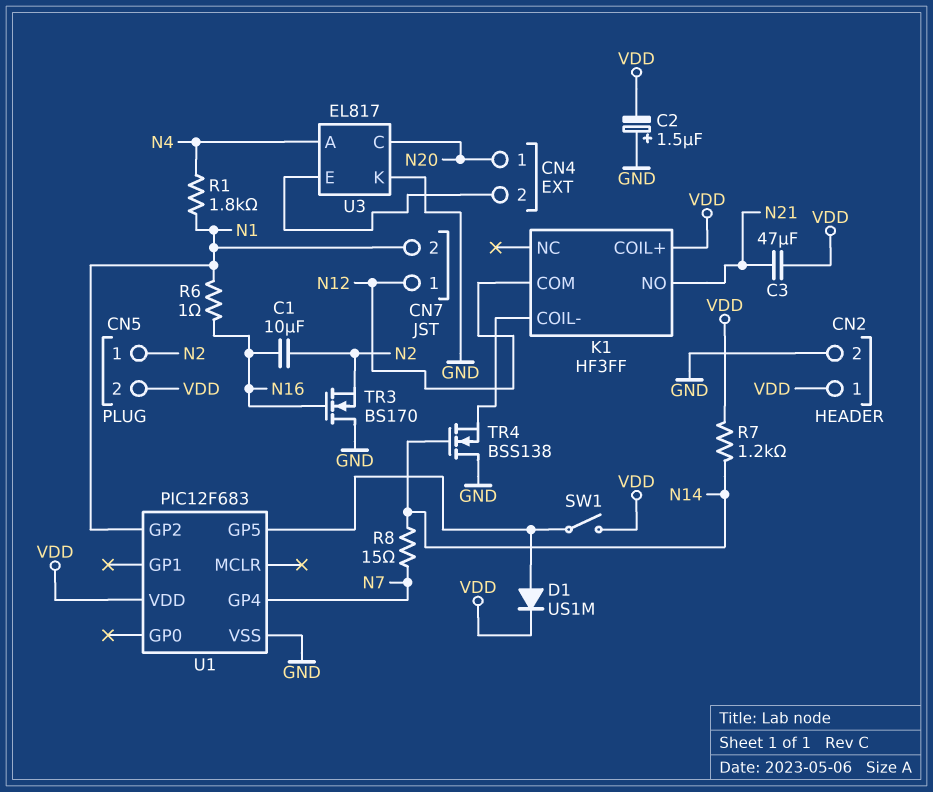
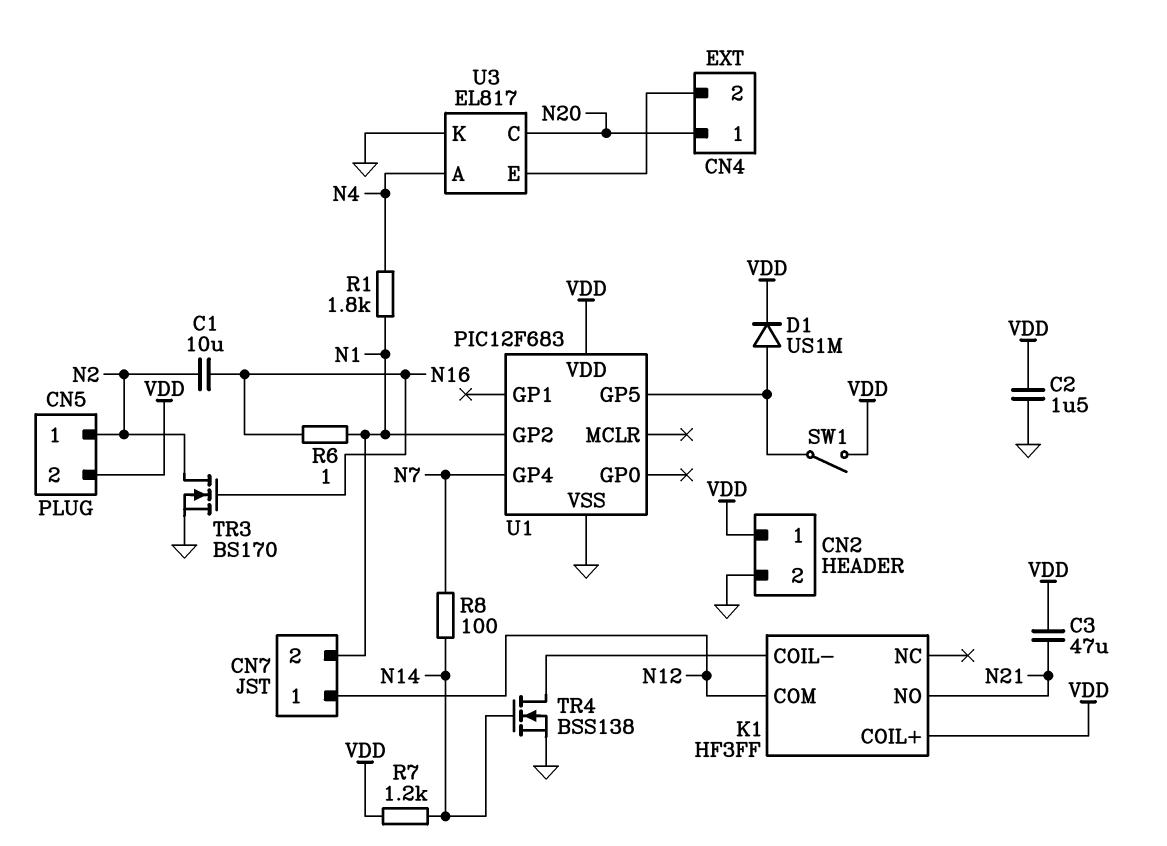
C2: 1.5uF (plus GND, minus VDD) -> 1.5uF (GND, VDD)
R8: 15 (N7, N14) -> 100 (N7, N14)
TR3: NMOS BS170 (G N16, D GND, S N2) -> NMOS BS170 (G N16, D N2, S GND)
TR4: NMOS BSS138 (G N14, D GND, S K1/COIL-) -> NMOS BSS138 (G N14, D K1/COIL-, S GND)

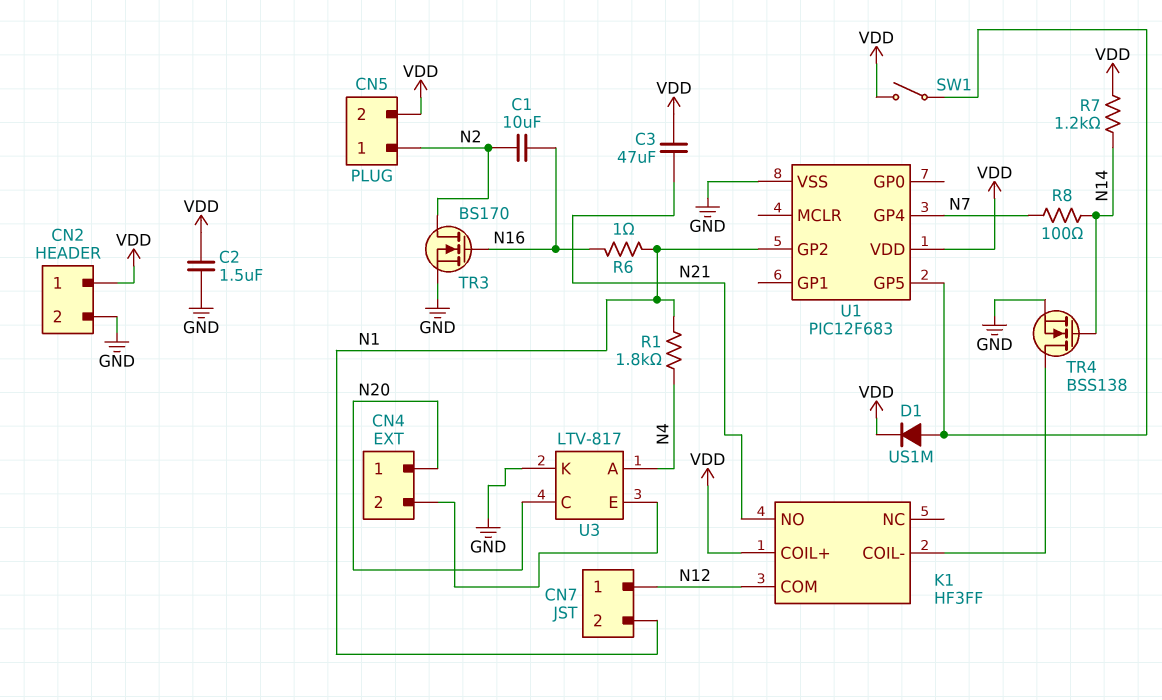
U3: EL817 -> LTV-817

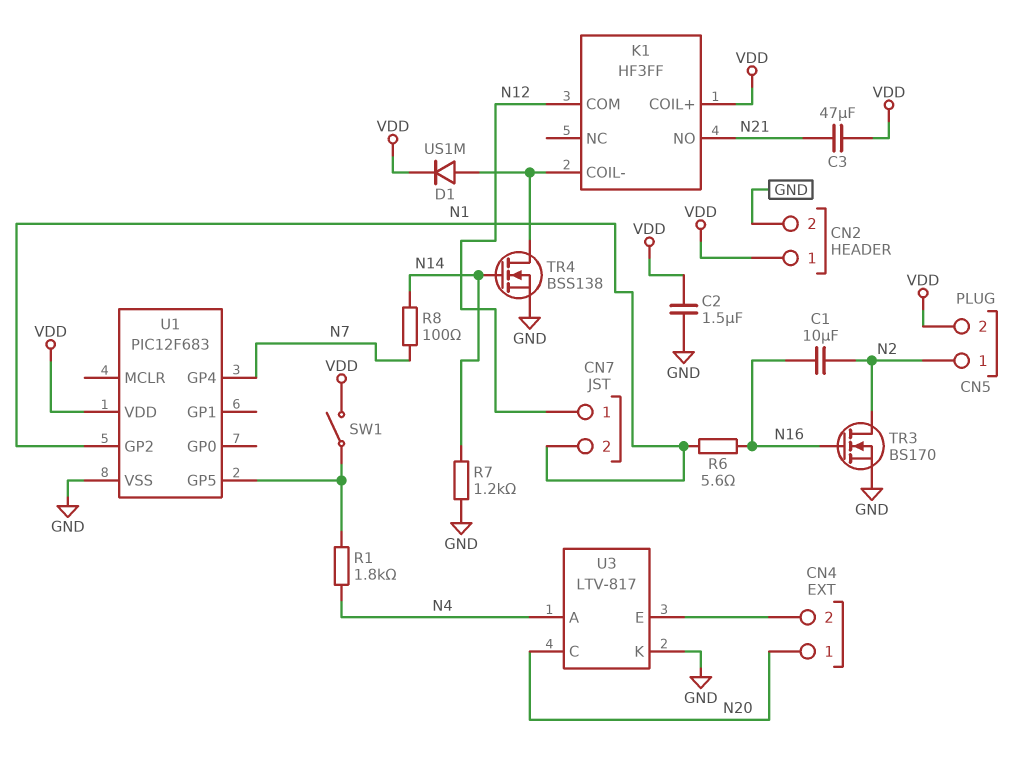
D1: diode US1M (A U1/GP5, K VDD) -> diode US1M (A K1/COIL-, K VDD)
R1: 1.8k (N1, N4) -> 1.8k (N4, U1/GP5)
R6: 1 (N1, N16) -> 5.6 (N1, N16)
R7: 1.2k (N14, VDD) -> 1.2k (GND, N14)

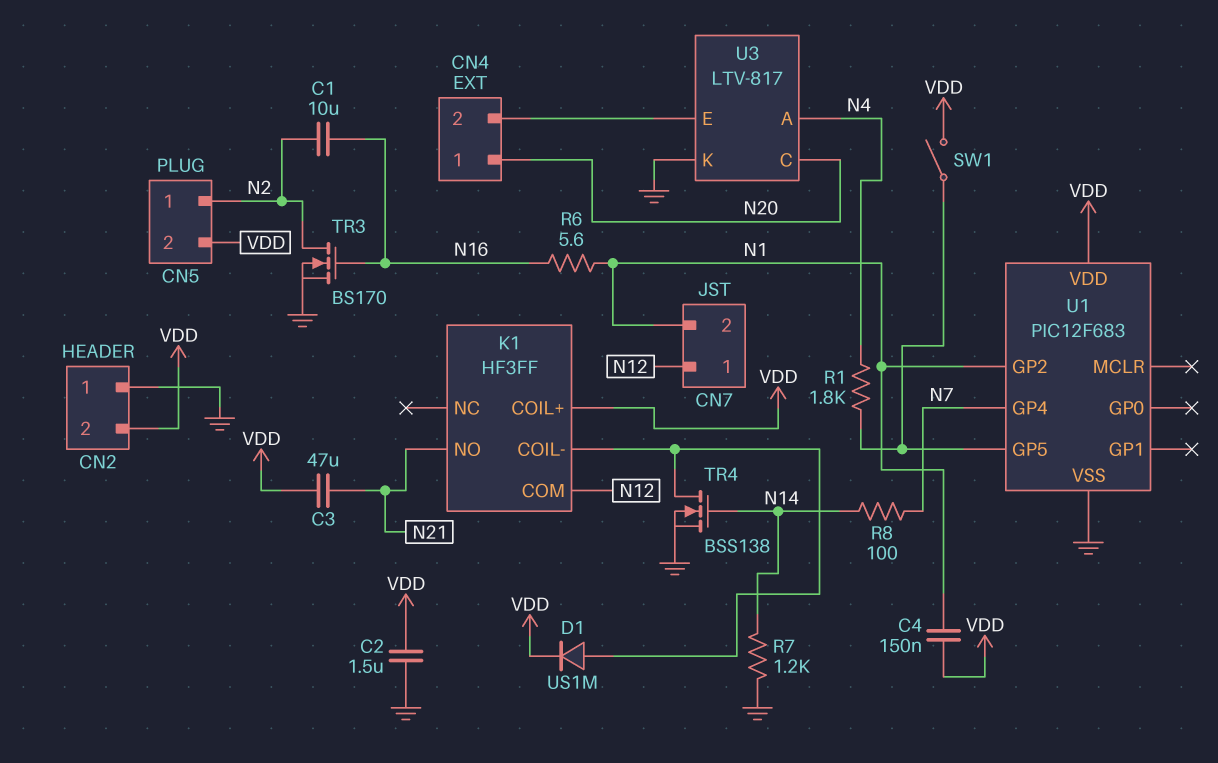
C4: none -> 150nF (N1, VDD)
CN2 pin 1: VDD -> GND
CN2 pin 2: GND -> VDD

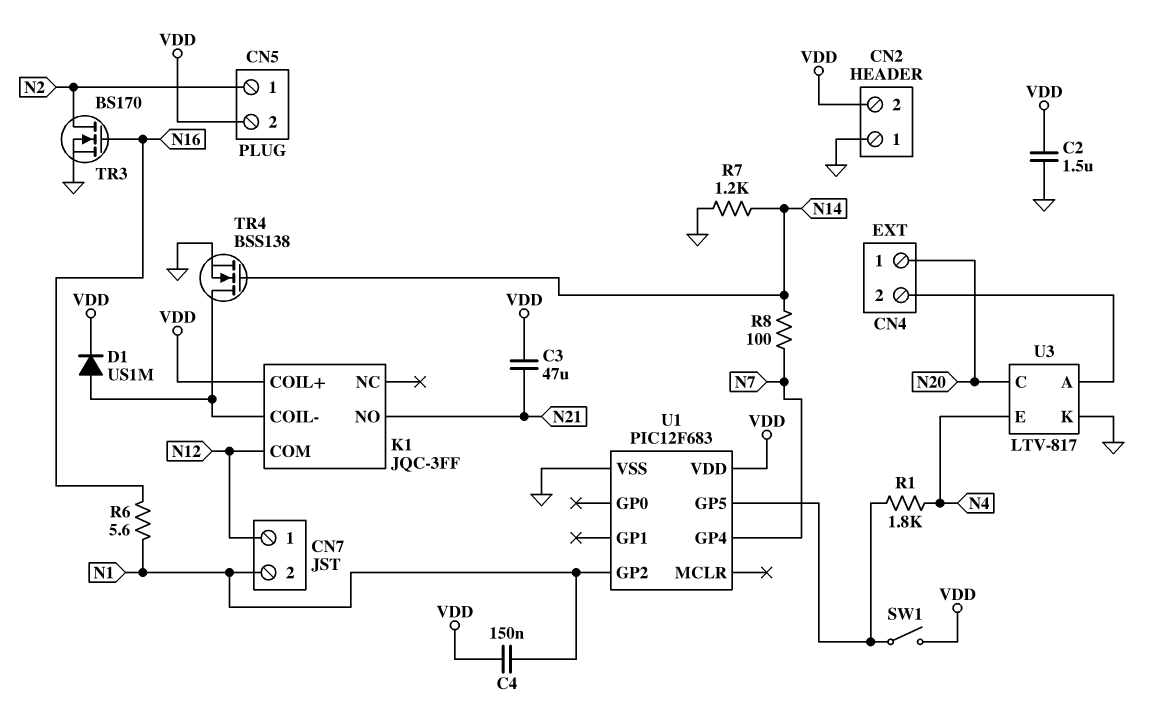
C1: 10uF (N2, N16) -> none
K1: HF3FF -> JQC-3FF
U3 pin A: N4 -> CN4/2
U3 pin E: CN4/2 -> N4

